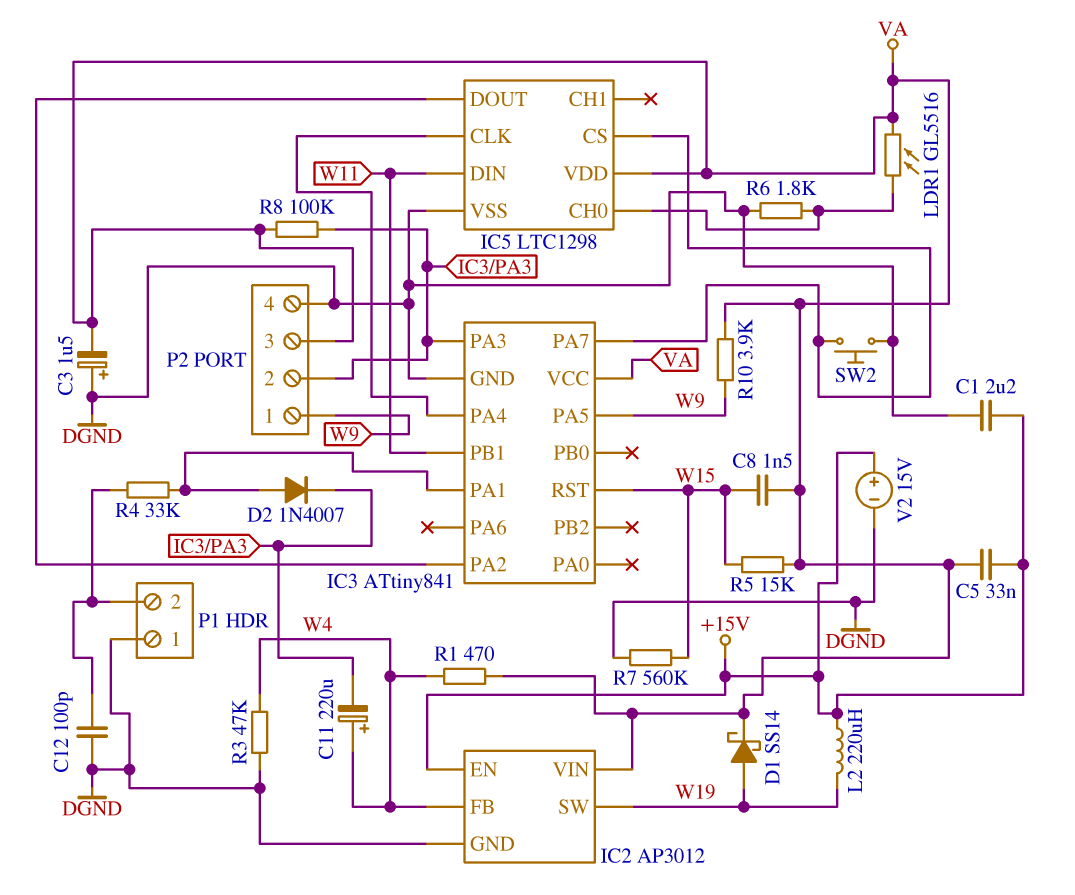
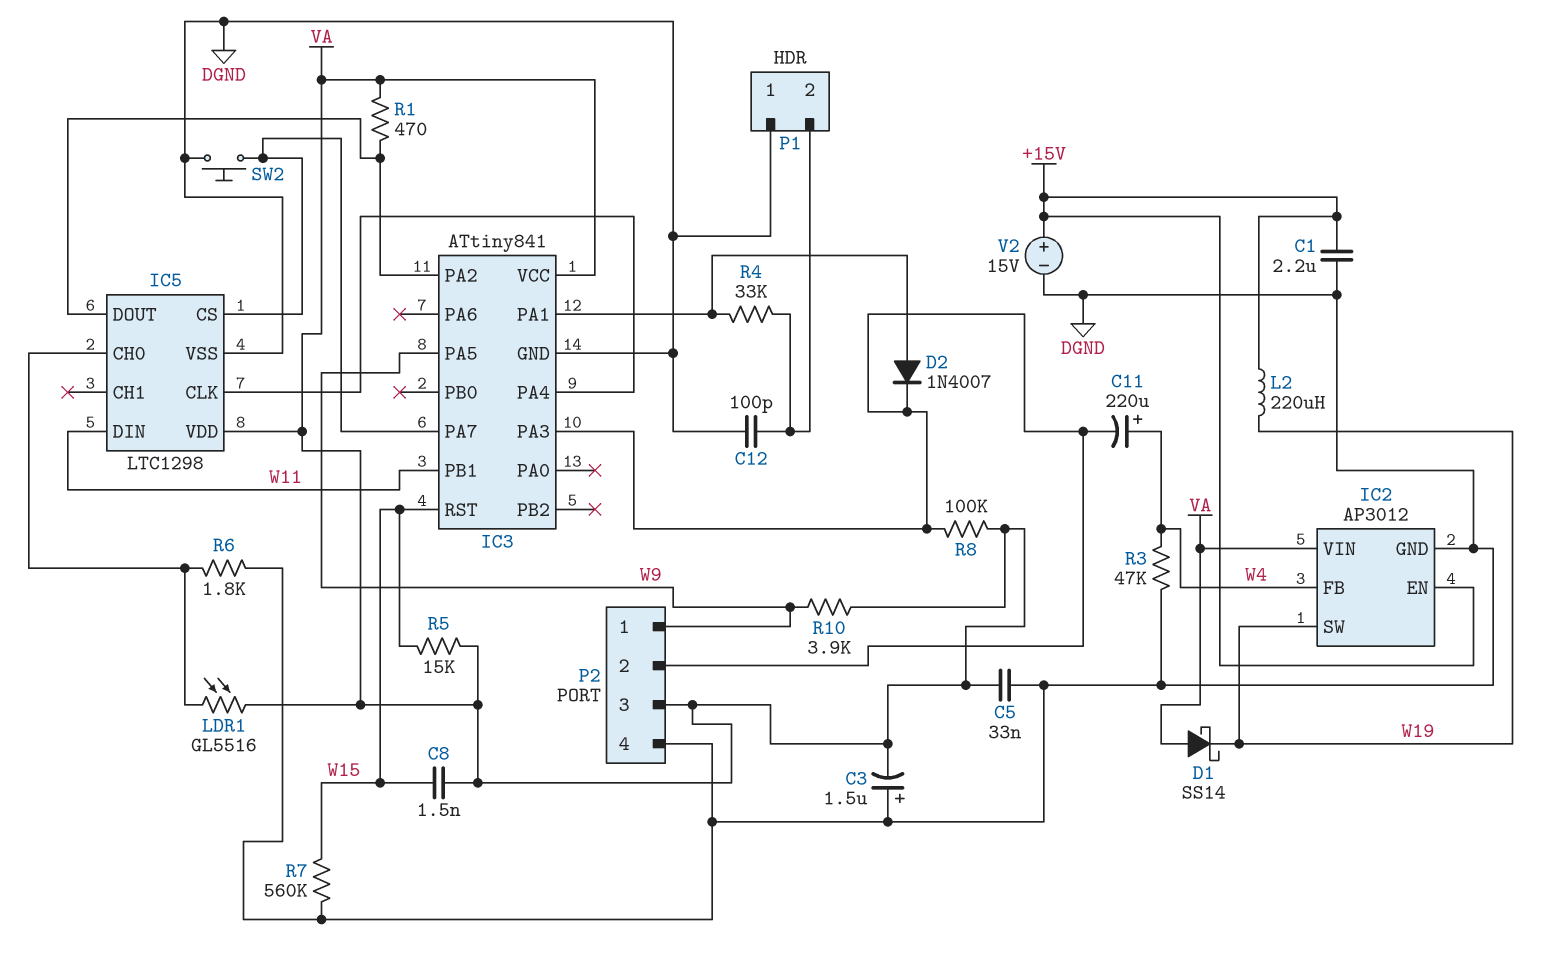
C5: 33nF (+15V, VA) -> 33nF (DGND, VA)
D1: schottky SS14 (A W19, K VA) -> schottky SS14 (A VA, K W19)
R1: 470 (VA, W4) -> 470 (IC3/PA2, VA)

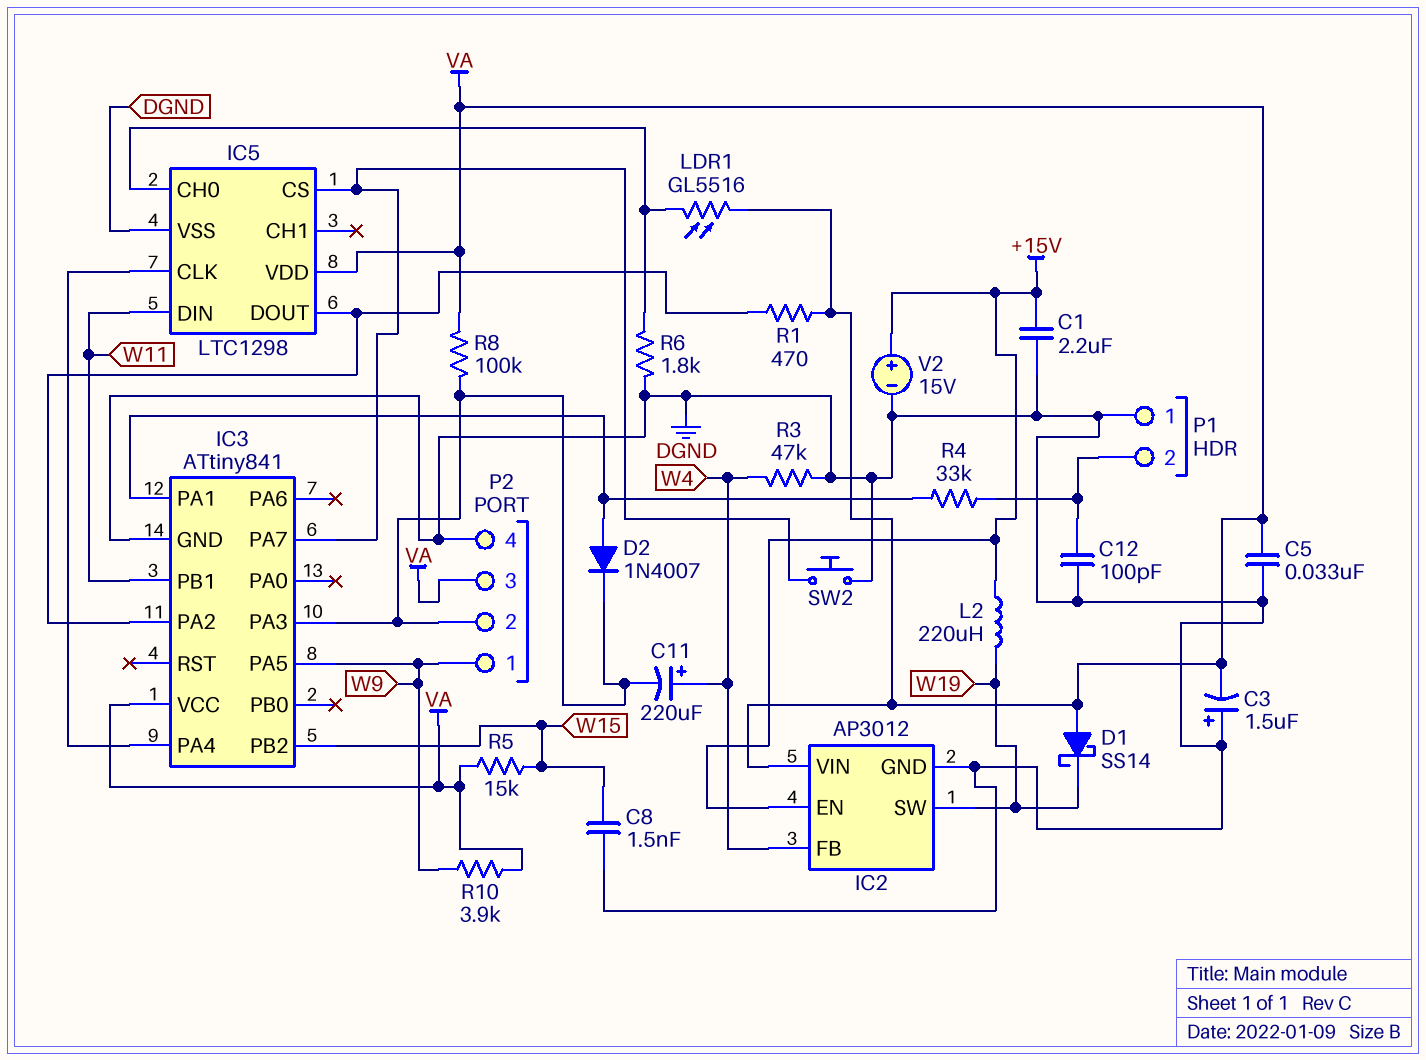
C8: 1.5nF (VA, W15) -> 1.5nF (DGND, W15)
IC3 pin PB2: none -> W15
IC3 pin RST: W15 -> none
R7: 560k (DGND, W15) -> none

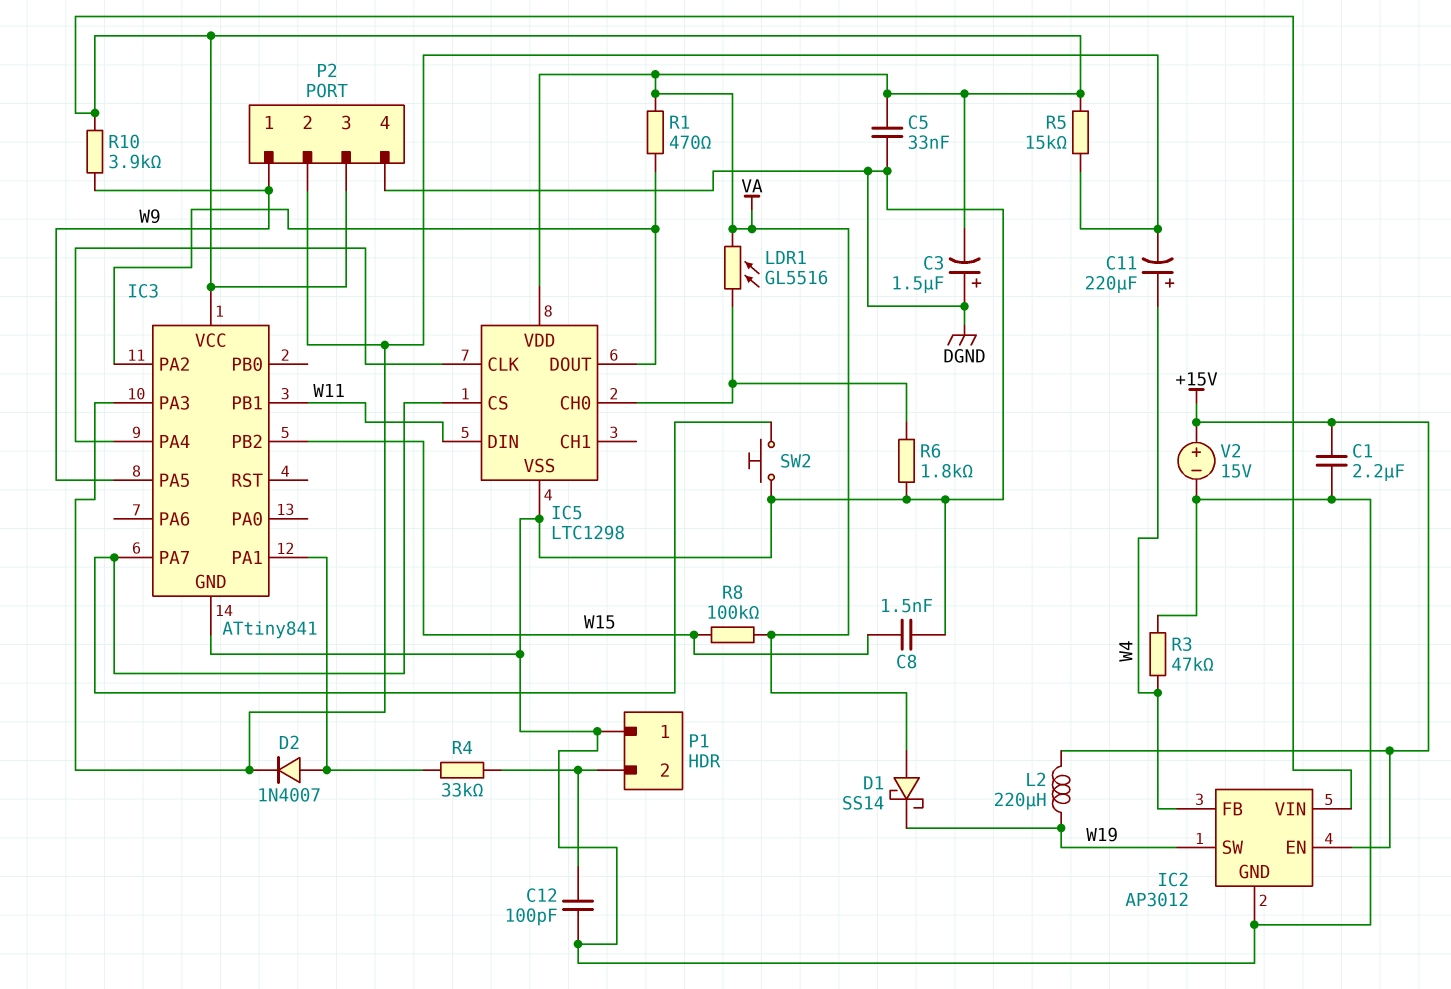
R5: 15k (VA, W15) -> 15k (IC3/PA3, VA)
R8: 100k (IC3/PA3, VA) -> 100k (VA, W15)

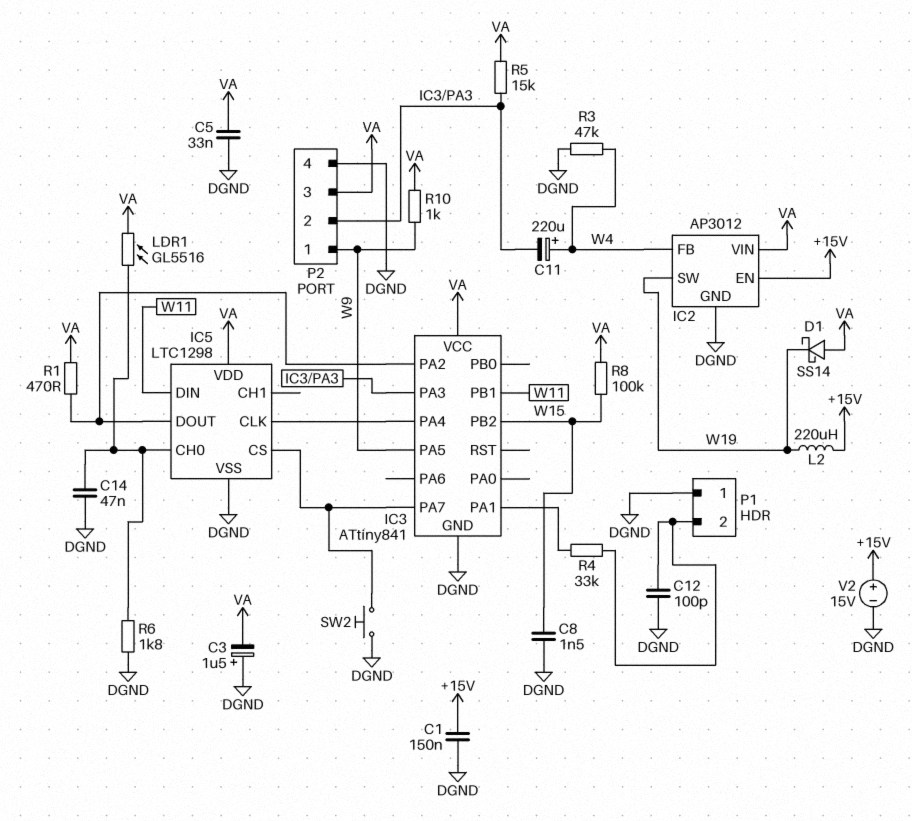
C1: 2.2uF (+15V, DGND) -> 150nF (+15V, DGND)
C14: none -> 47nF (DGND, IC5/CH0)
D2: diode 1N4007 (A IC3/PA1, K IC3/PA3) -> none
R10: 3.9k (VA, W9) -> 1k (VA, W9)

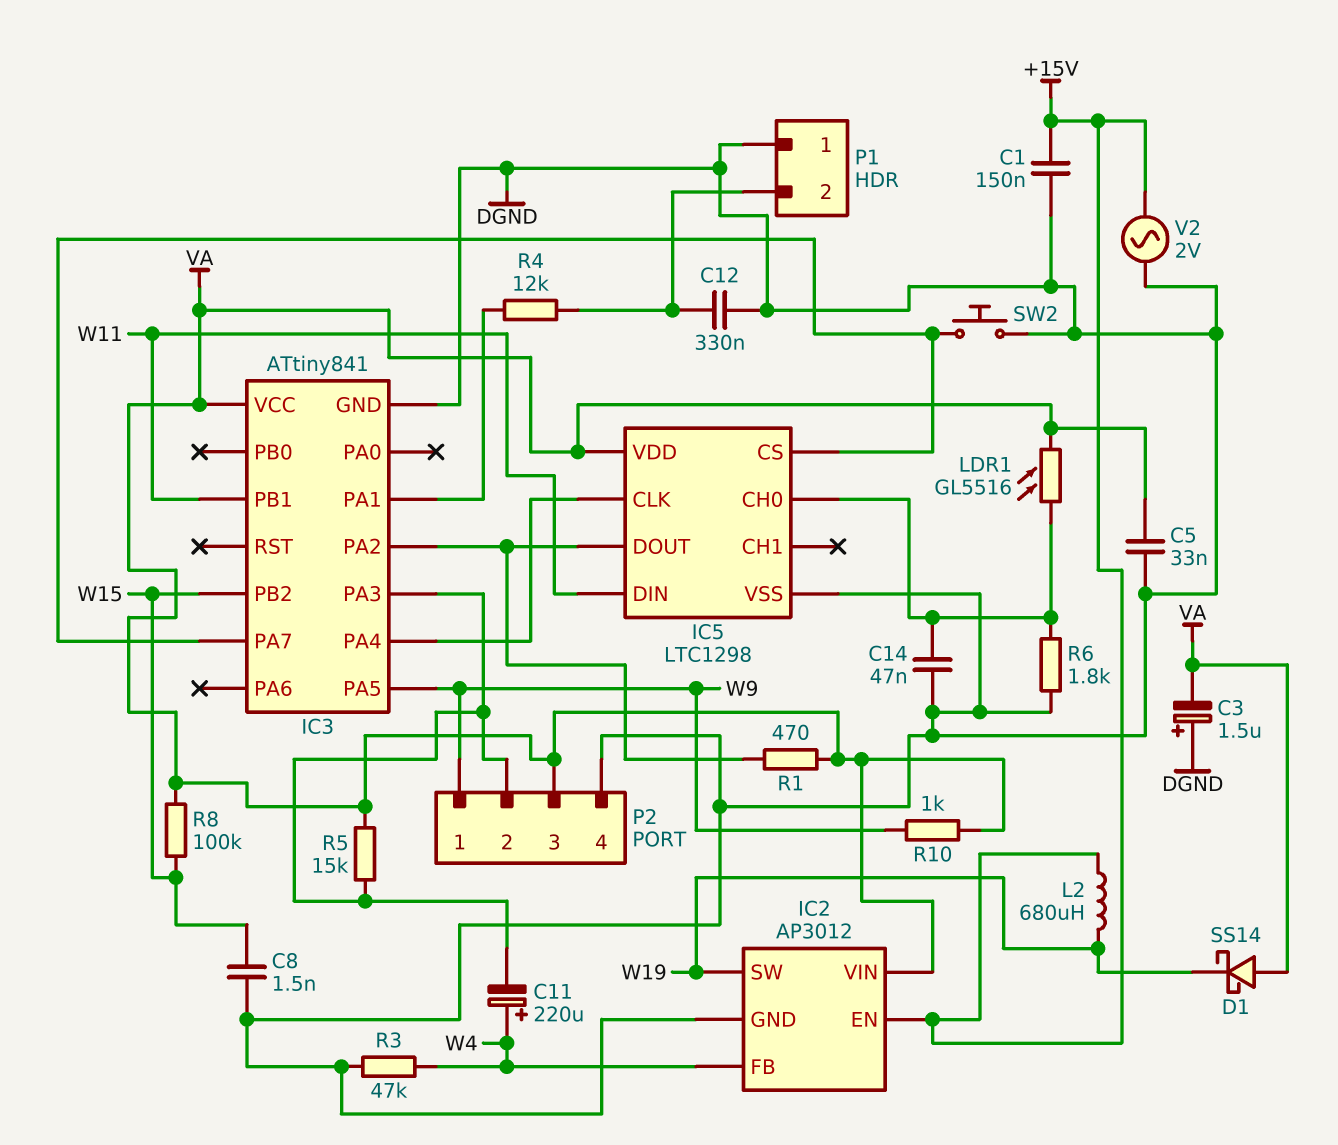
C12: 100pF (DGND, P1/2) -> 330nF (DGND, P1/2)
L2: 220uH (+15V, W19) -> 680uH (+15V, W19)
R4: 33k (IC3/PA1, P1/2) -> 12k (IC3/PA1, P1/2)
V2: 15V (plus +15V, minus DGND) -> AC 2V (+15V, DGND)

